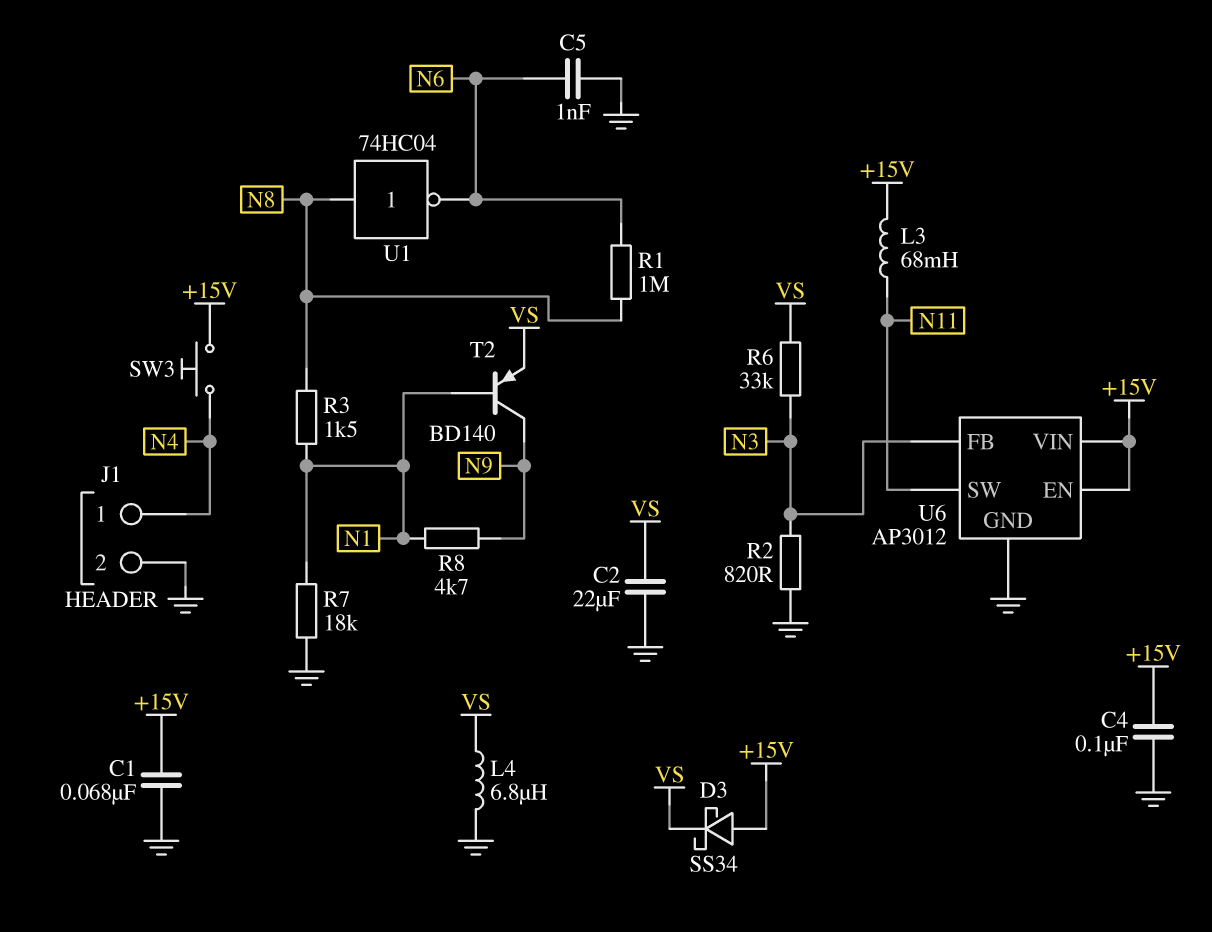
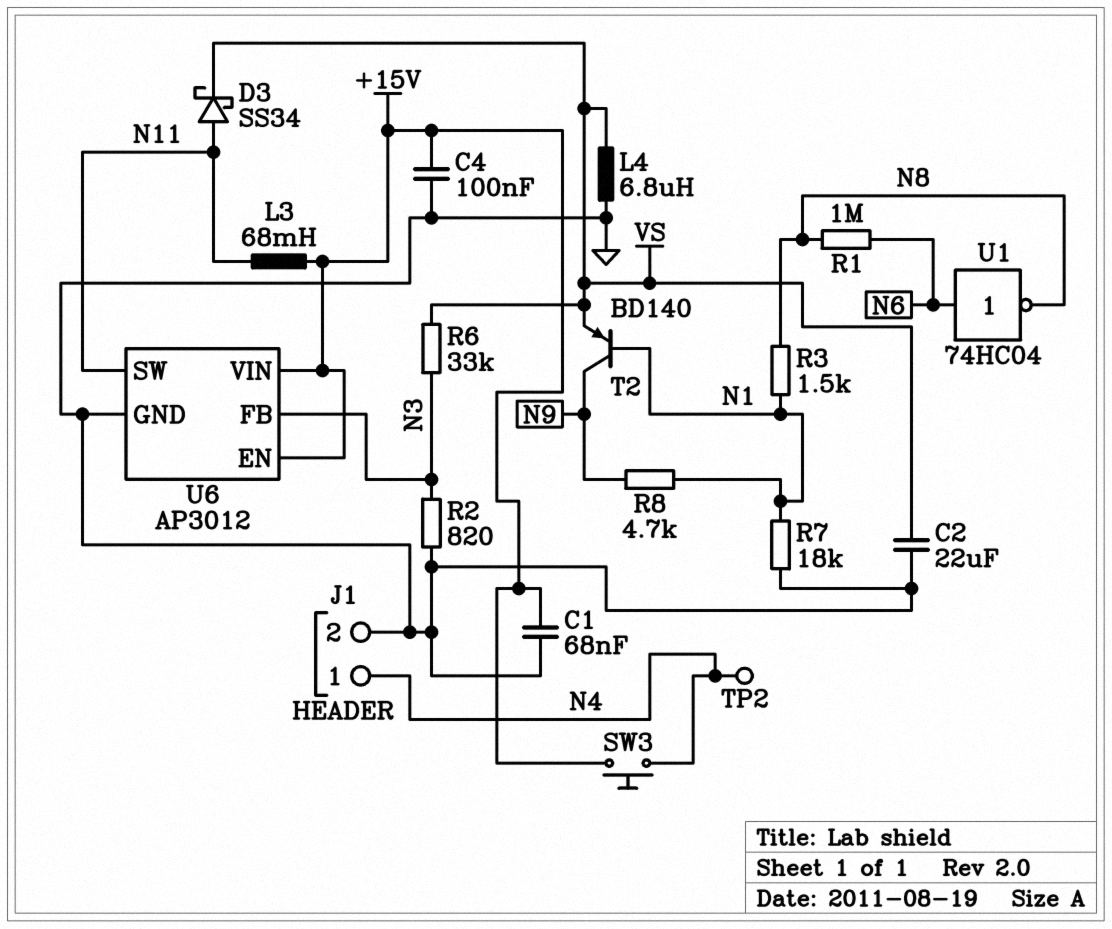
C5: 1nF (GND, N6) -> none
D3: schottky SS34 (A +15V, K VS) -> schottky SS34 (A N11, K VS)
TP2: none -> test point (N4)
U1: NOT 74HC04 (in N8, out N6) -> NOT 74HC04 (in N6, out N8)

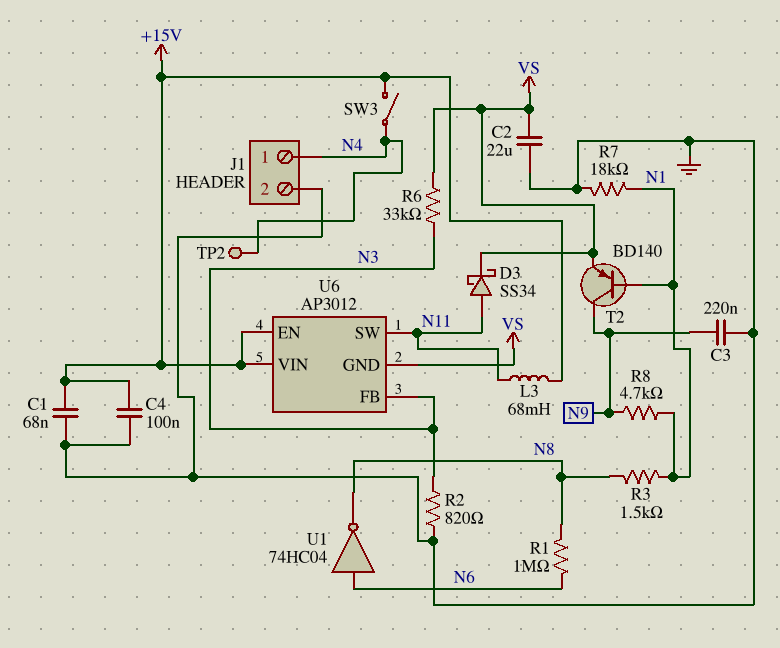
C3: none -> 220nF (GND, N9)
L4: 6.8uH (GND, VS) -> none
SW3: button (+15V, N4) -> switch (+15V, N4)
U6 pin GND: GND -> VS

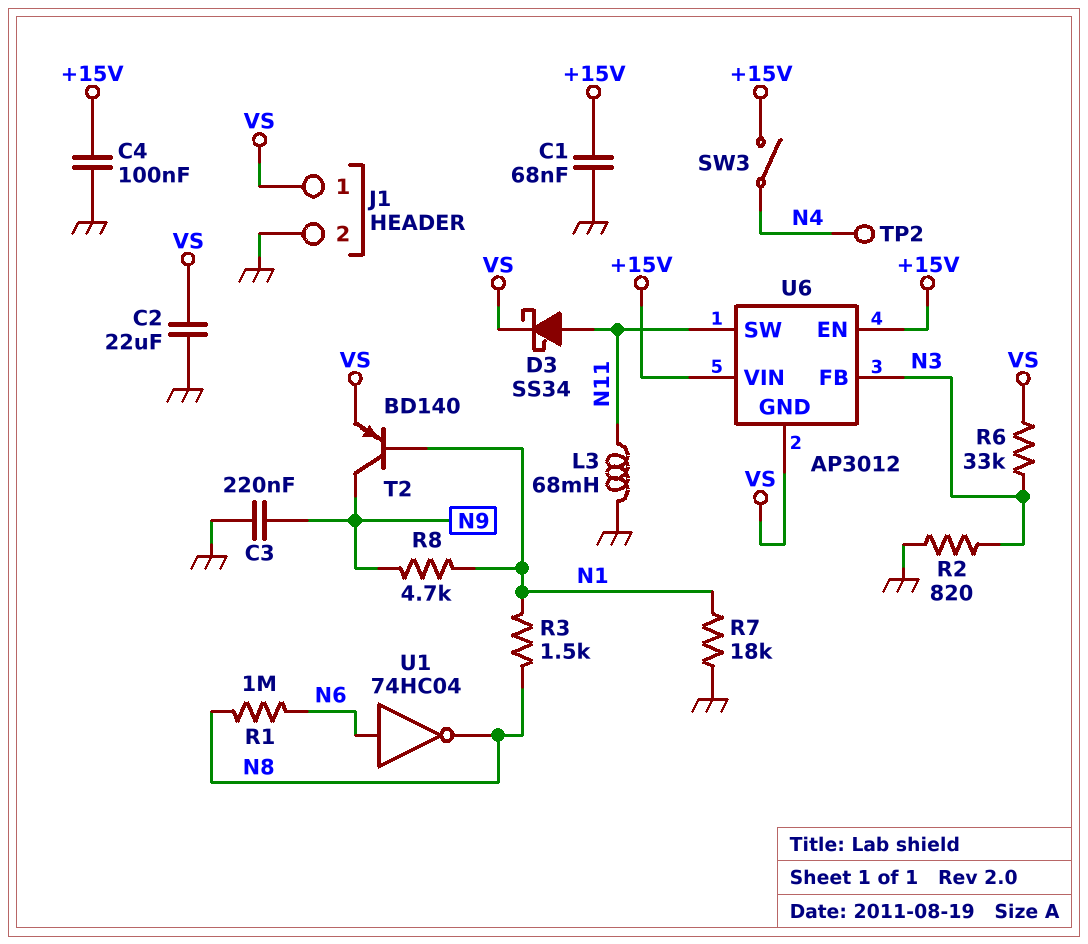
J1 pin 1: N4 -> VS
L3: 68mH (+15V, N11) -> 68mH (GND, N11)

